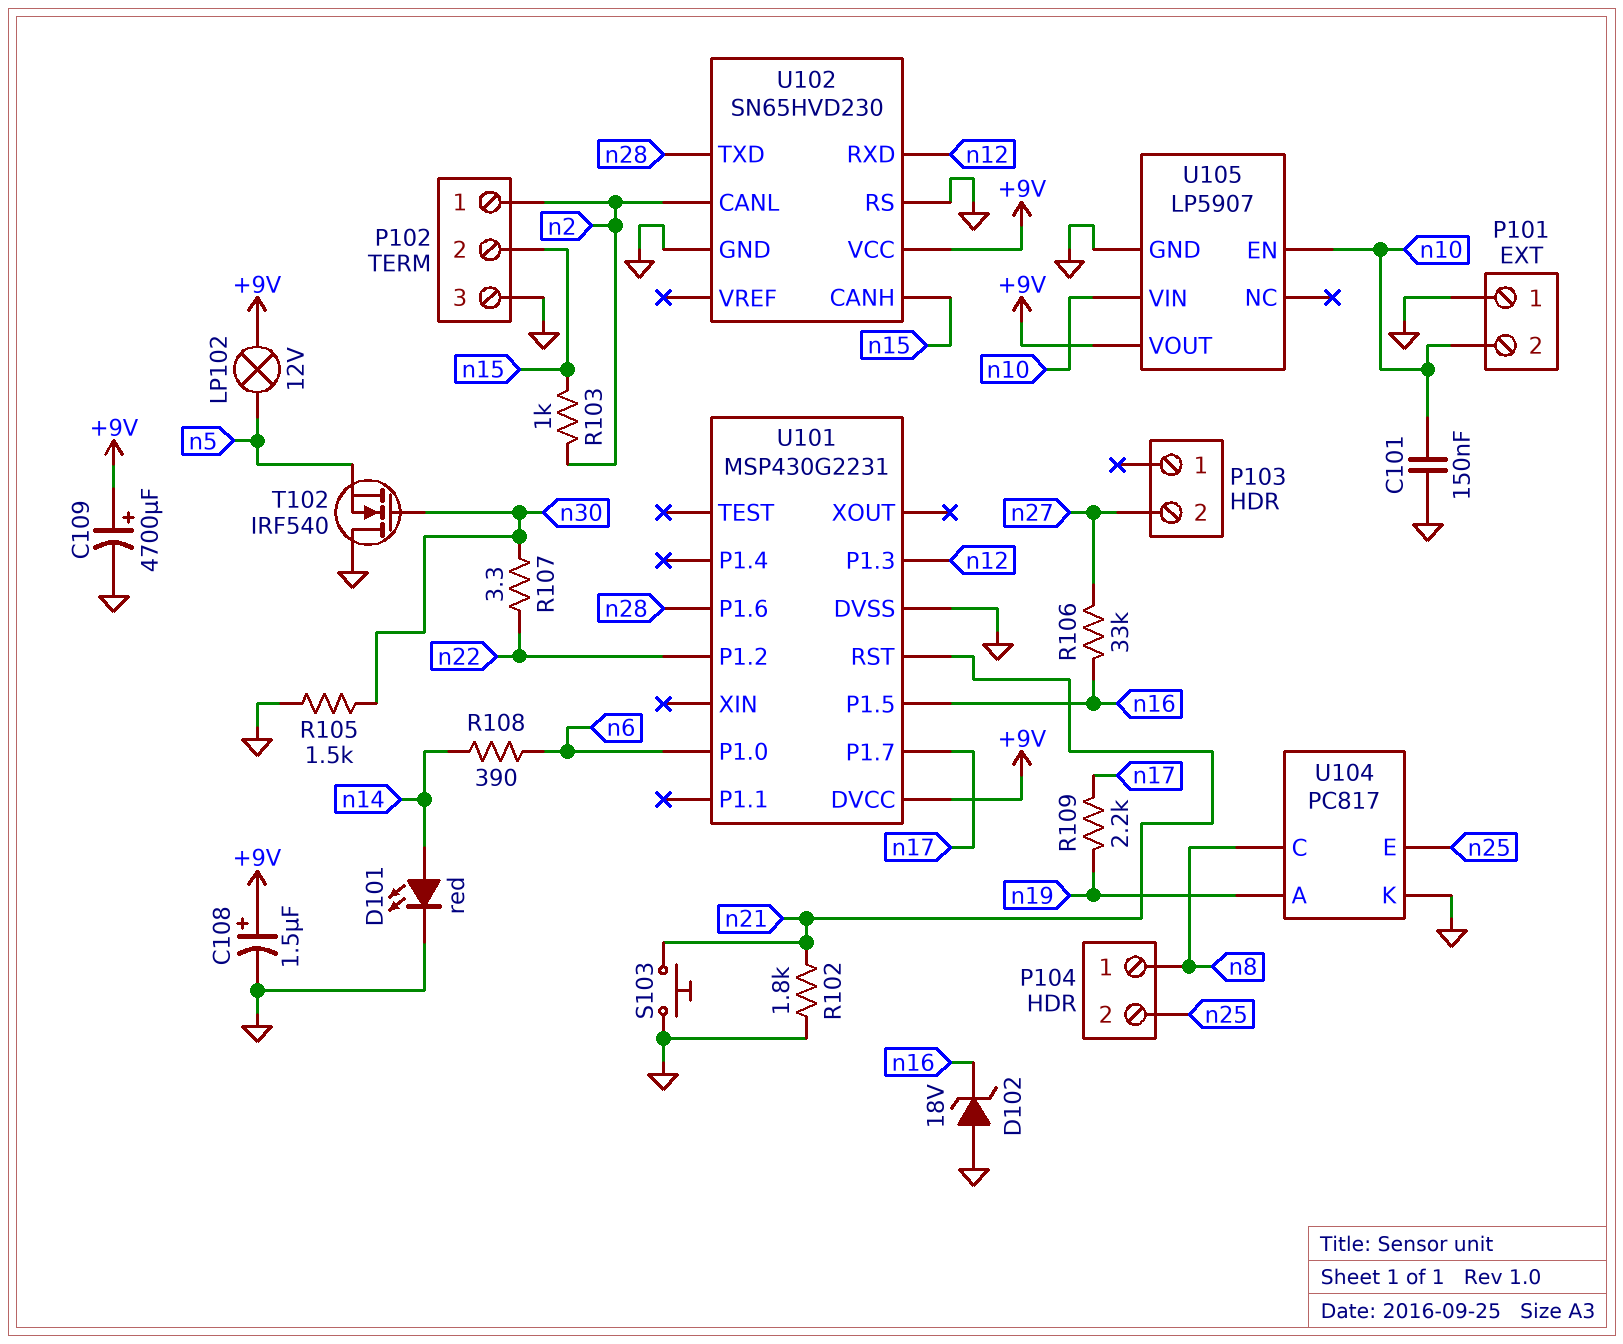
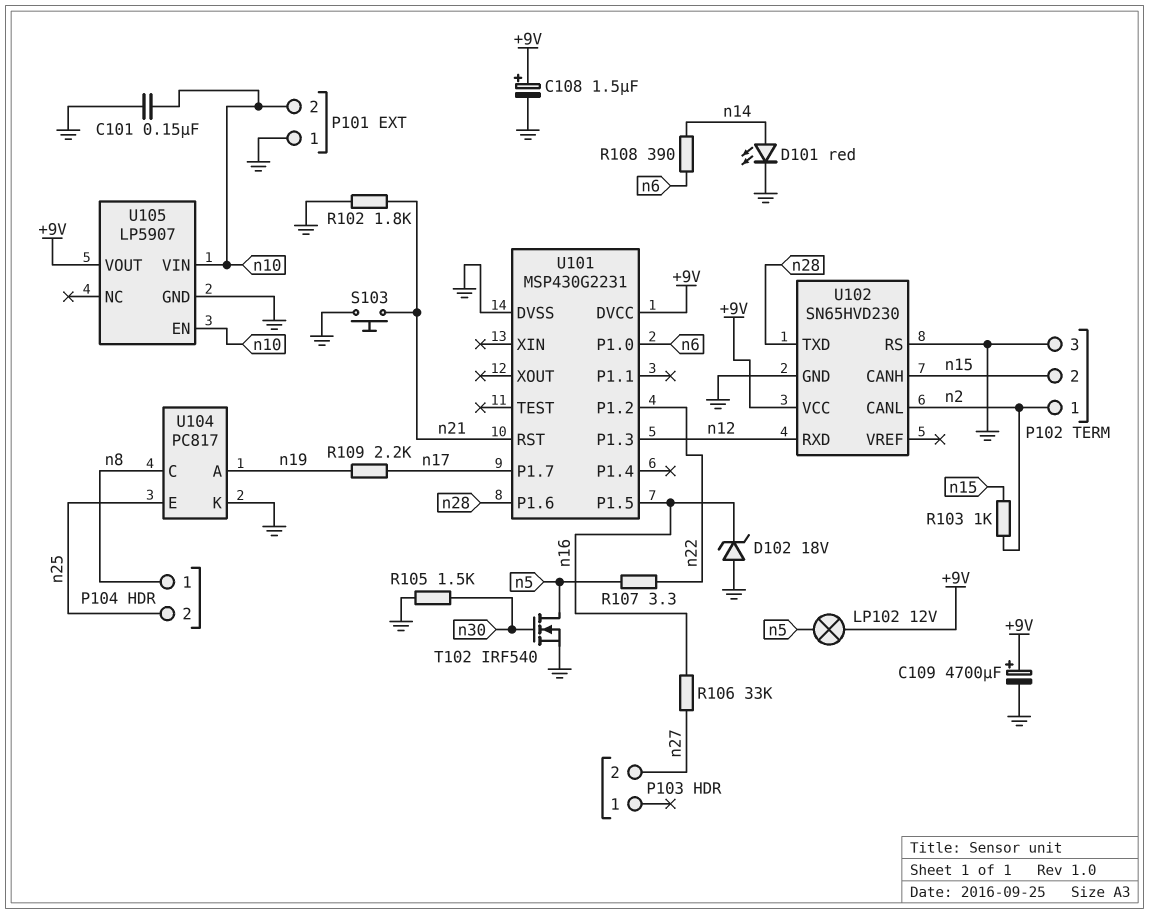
R107: 3.3 (n22, n30) -> 3.3 (n5, n22)
T102: NMOS IRF540 (G n30, D GND, S n5) -> NMOS IRF540 (G n30, D n5, S GND)

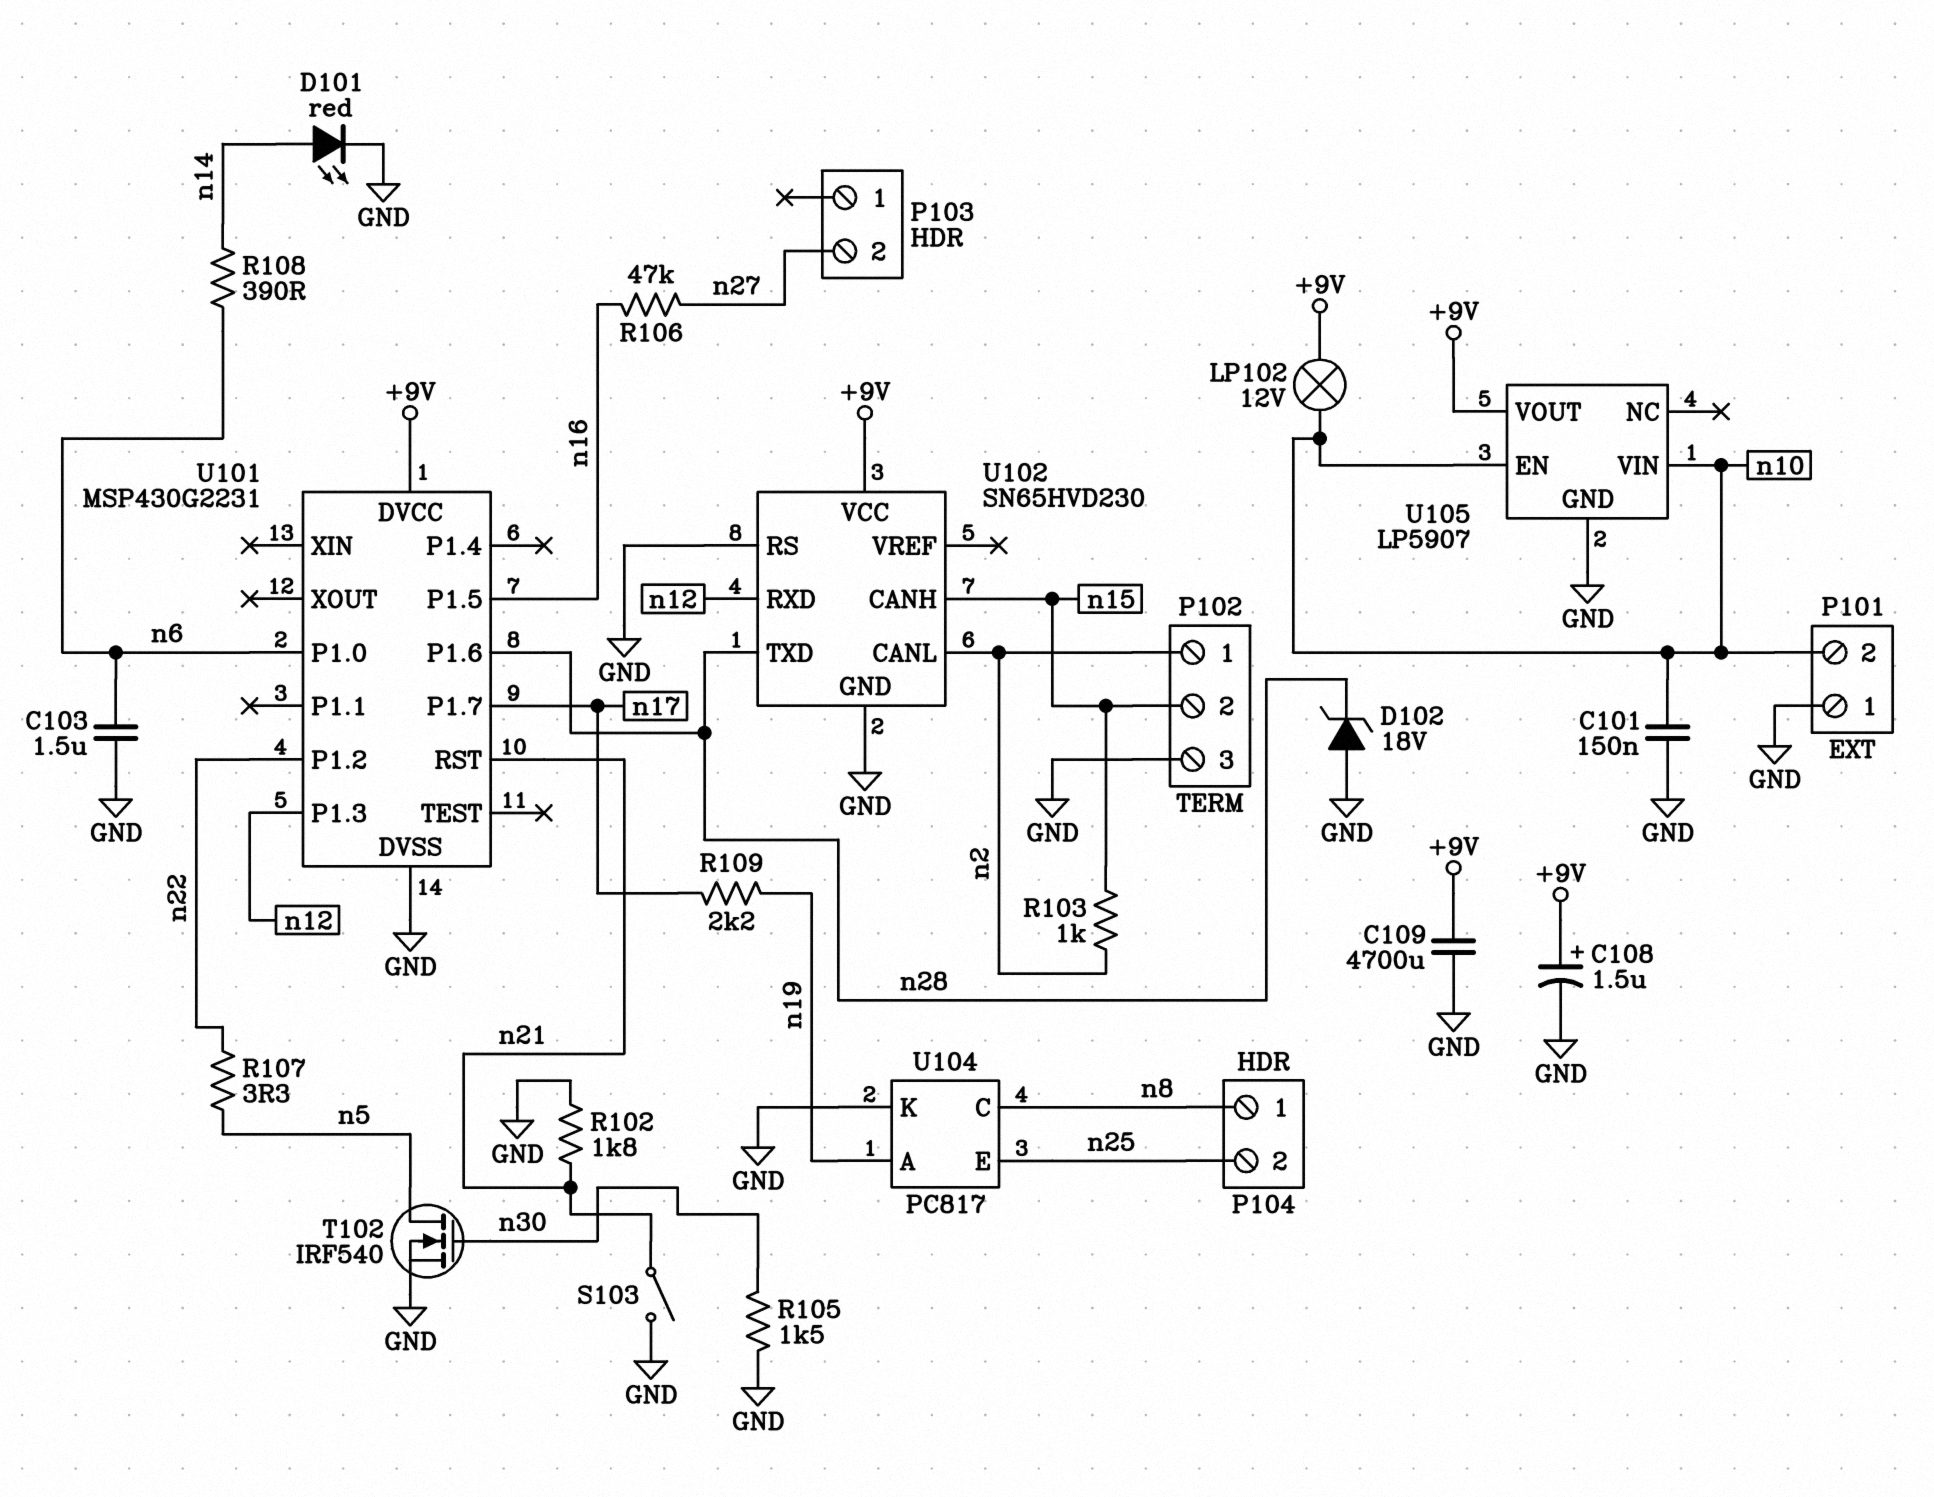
C103: none -> 1.5uF (GND, n6)
C109: 4700uF (plus +9V, minus GND) -> 4700uF (+9V, GND)
D102: zener 18V (A GND, K n16) -> zener 18V (A GND, K n28)
LP102: lamp 12V (+9V, n5) -> lamp 12V (+9V, n10)
R106: 33k (n16, n27) -> 47k (n16, n27)
S103: button (GND, n21) -> switch (GND, n21)

